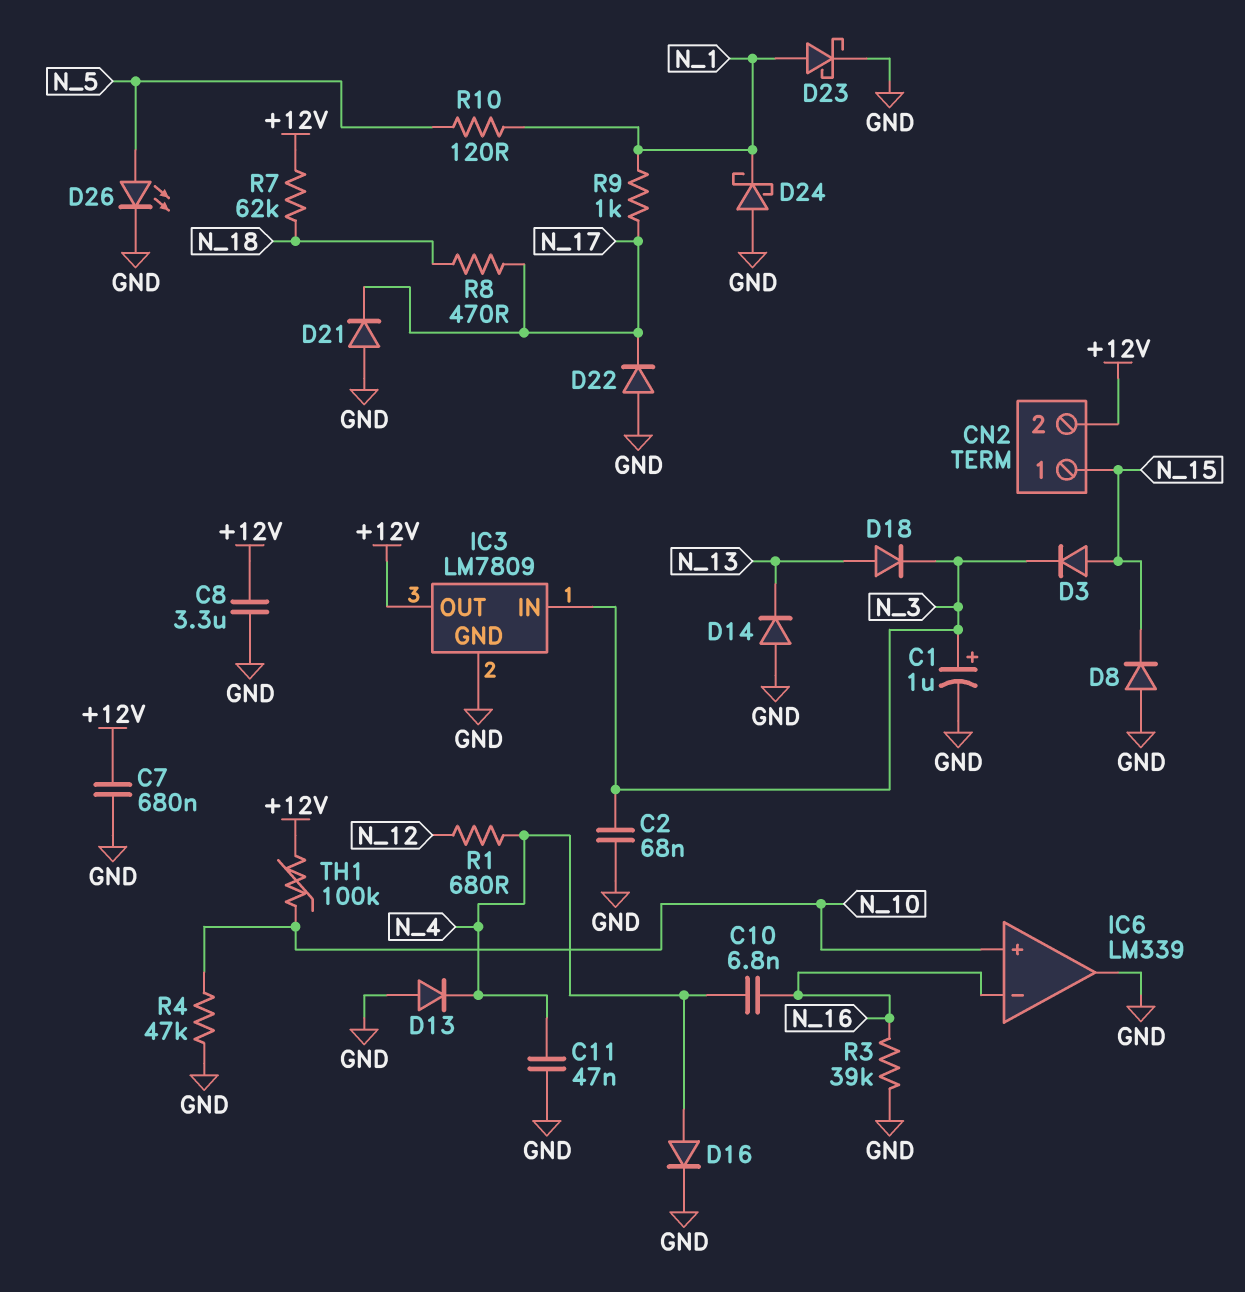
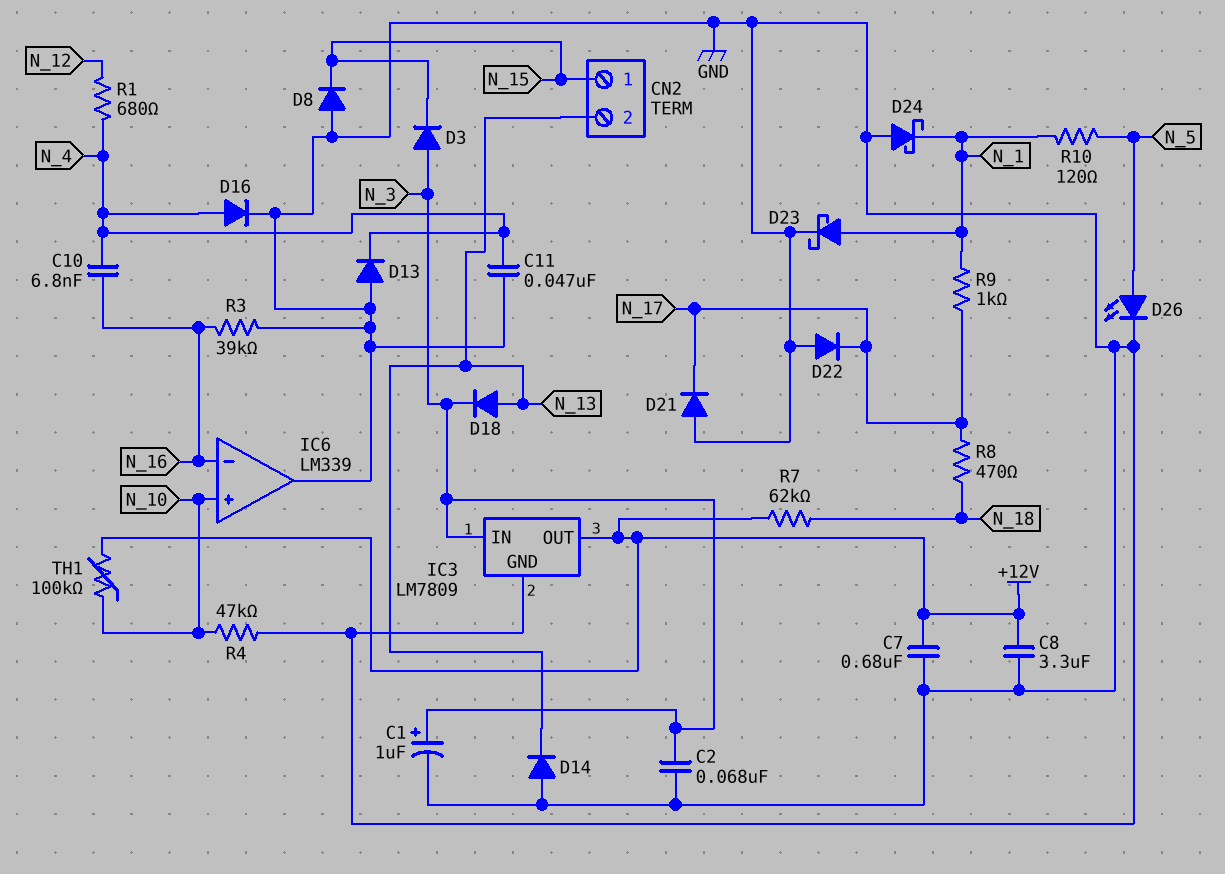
CN2 pin 2: +12V -> N_13
D3: diode (A N_15, K N_3) -> diode (A N_3, K N_15)

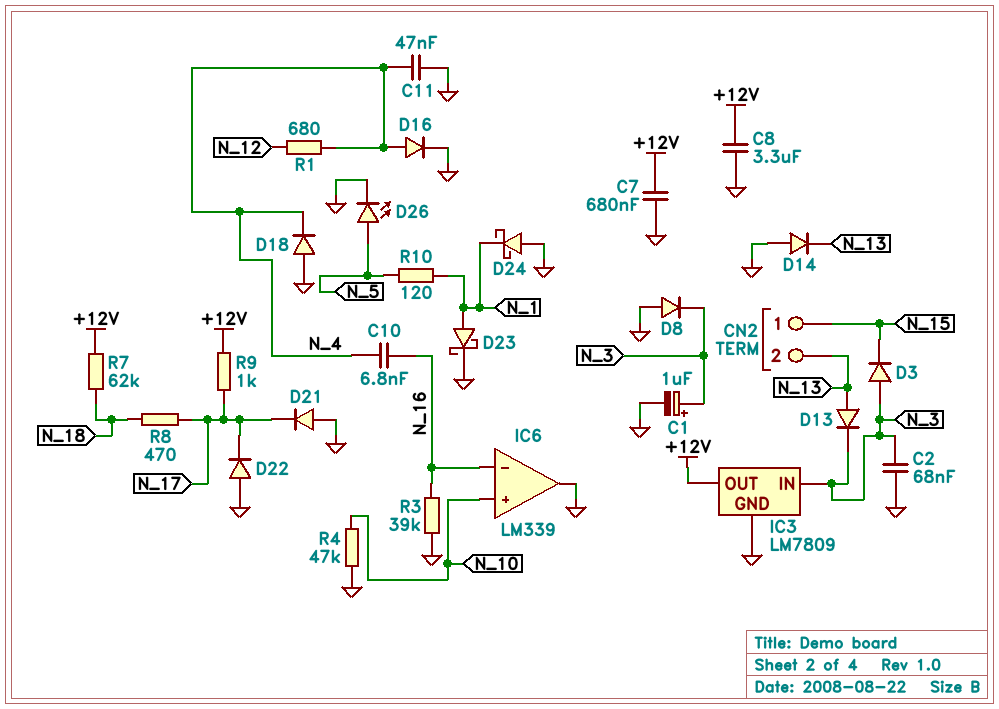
D8: diode (A GND, K N_15) -> diode (A GND, K N_3)
D13: diode (A GND, K N_4) -> diode (A N_13, K N_3)
D18: diode (A N_13, K N_3) -> diode (A GND, K N_4)
R9: 1k (N_1, N_17) -> 1k (+12V, N_17)
TH1: 100k (+12V, N_10) -> none

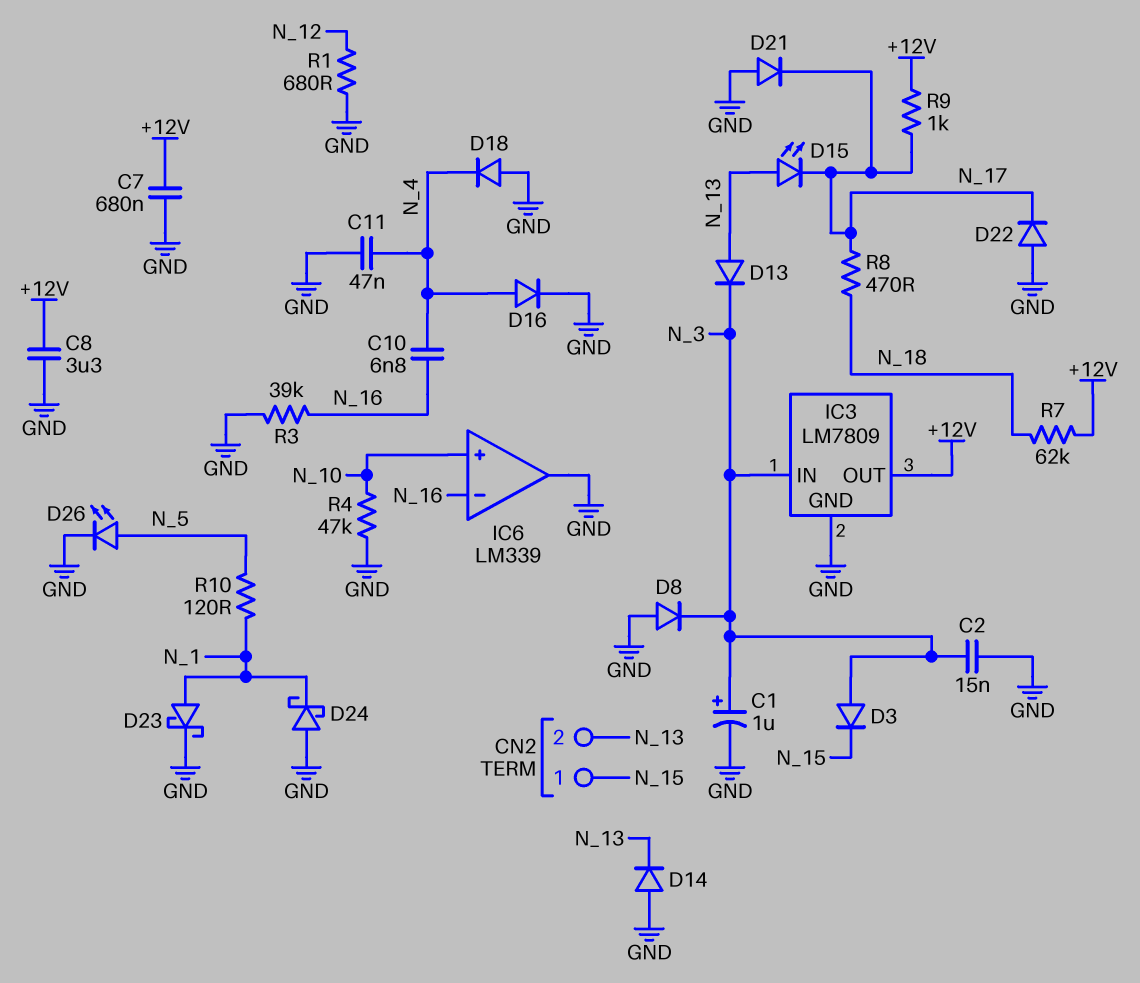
C2: 68nF (GND, N_3) -> 15nF (GND, N_3)
D15: none -> LED (A N_13, K N_17)
R1: 680 (N_4, N_12) -> 680 (GND, N_12)

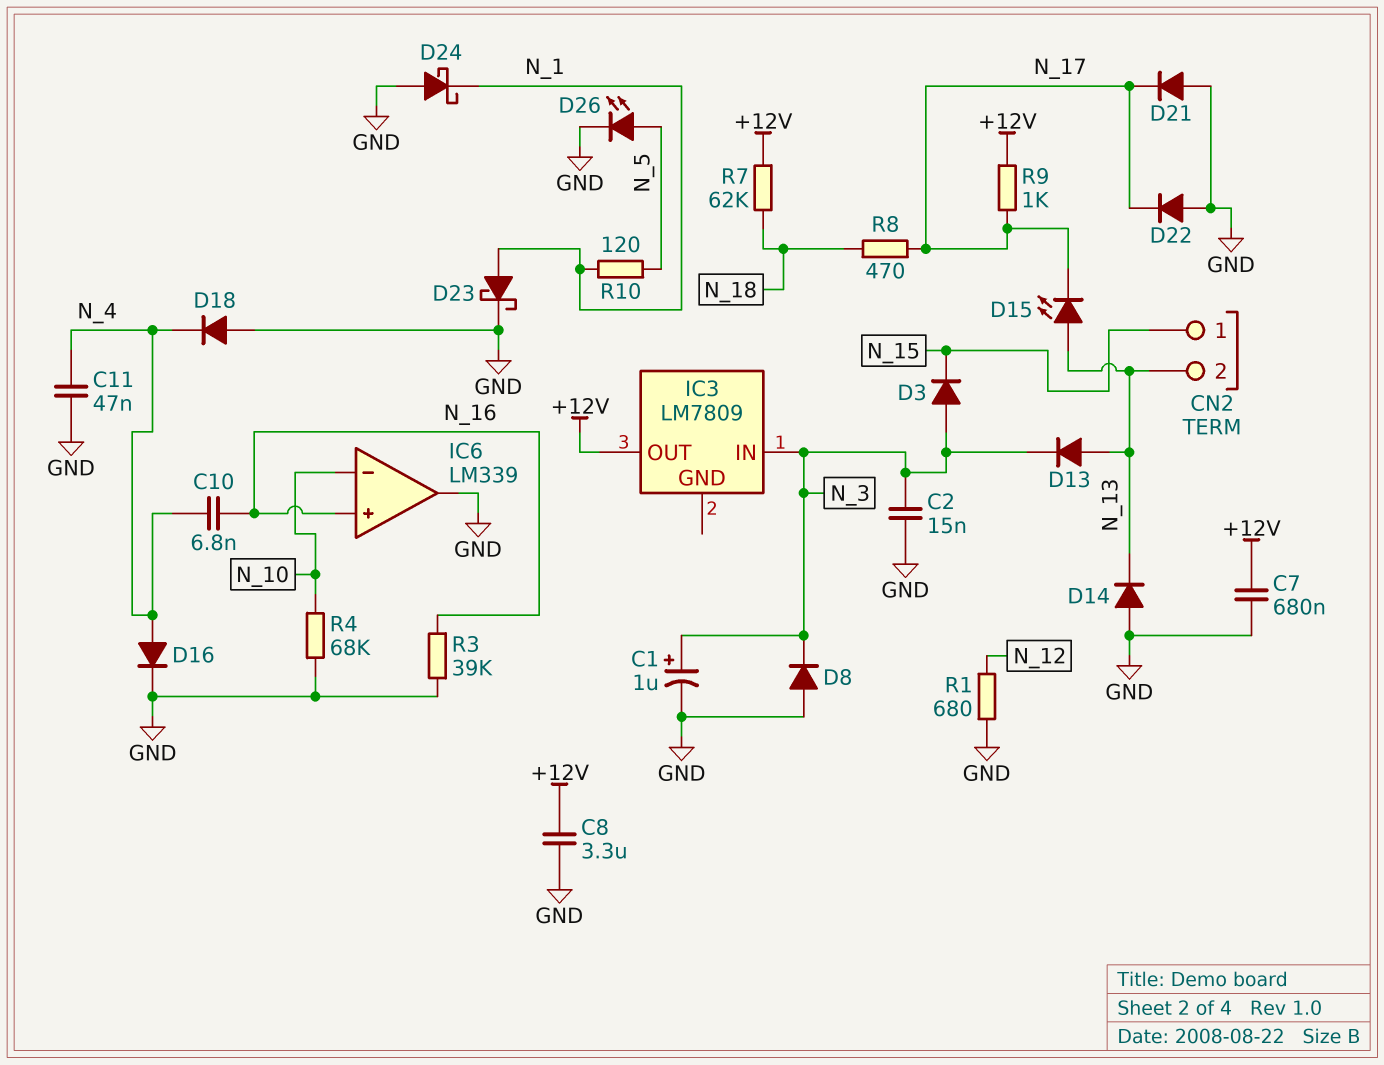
IC3 pin GND: GND -> none
IC6 pin in+: N_10 -> N_16
IC6 pin in-: N_16 -> N_10
R4: 47k (GND, N_10) -> 68k (GND, N_10)

